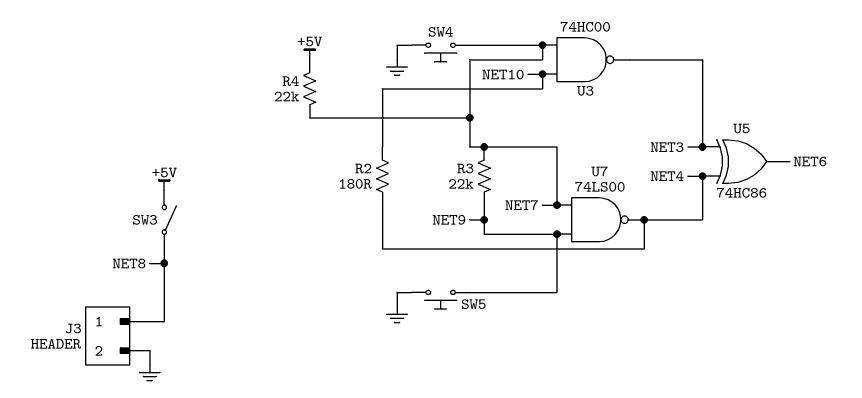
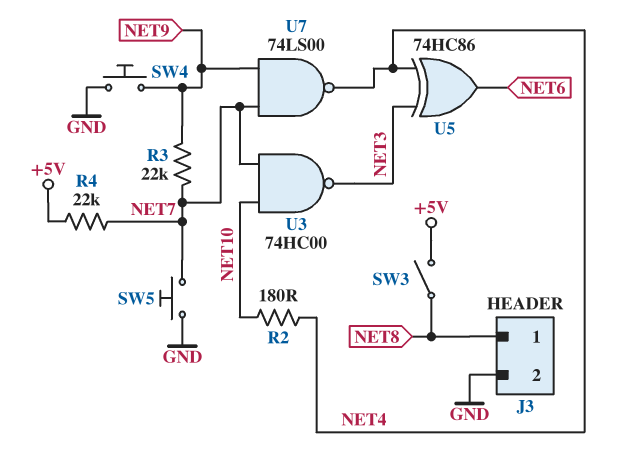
SW4: button (GND, NET7) -> button (GND, NET9)
SW5: button (GND, NET9) -> button (GND, NET7)

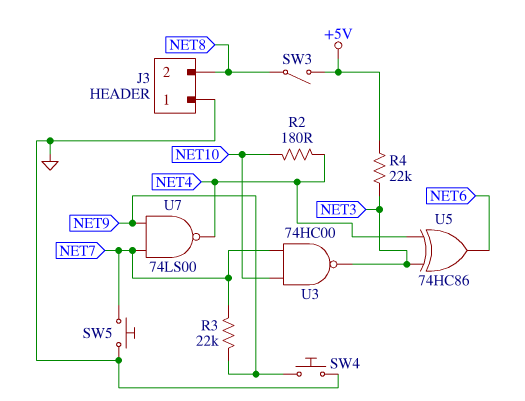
J3 pin 1: NET8 -> GND
J3 pin 2: GND -> NET8
R4: 22k (+5V, NET7) -> 22k (+5V, NET3)

